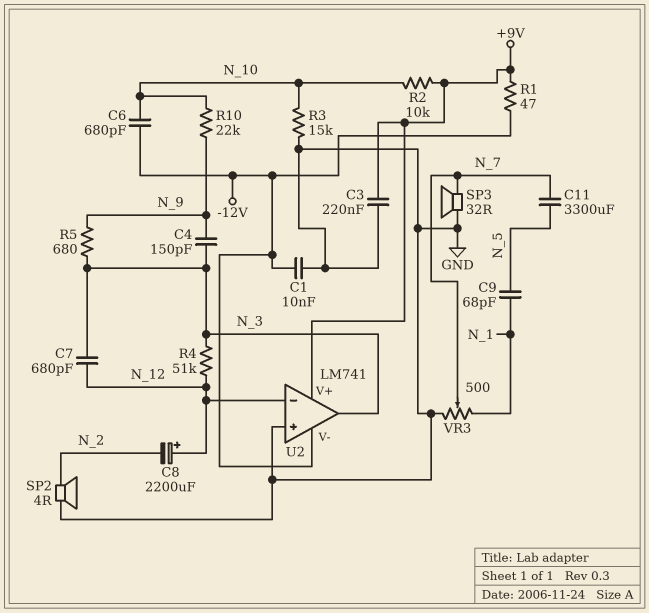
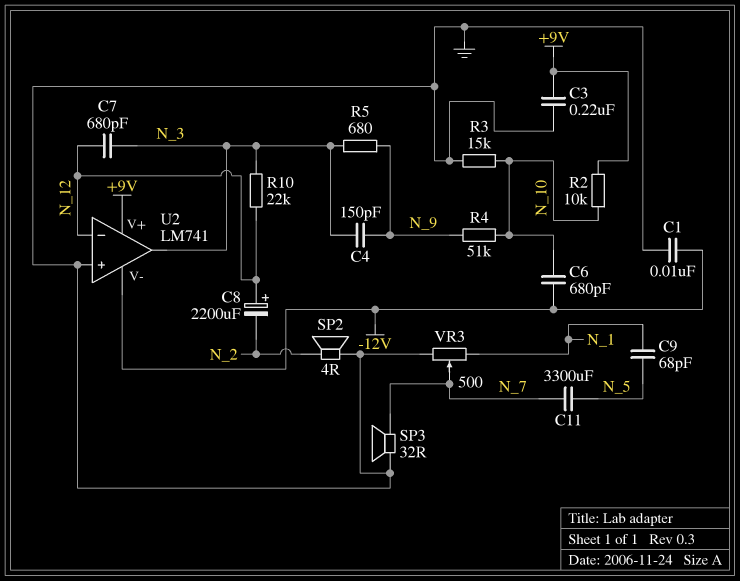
R1: 47 (+9V, -12V) -> none
R4: 51k (N_3, N_12) -> 51k (N_9, N_10)
R10: 22k (N_9, N_10) -> 22k (N_3, N_12)

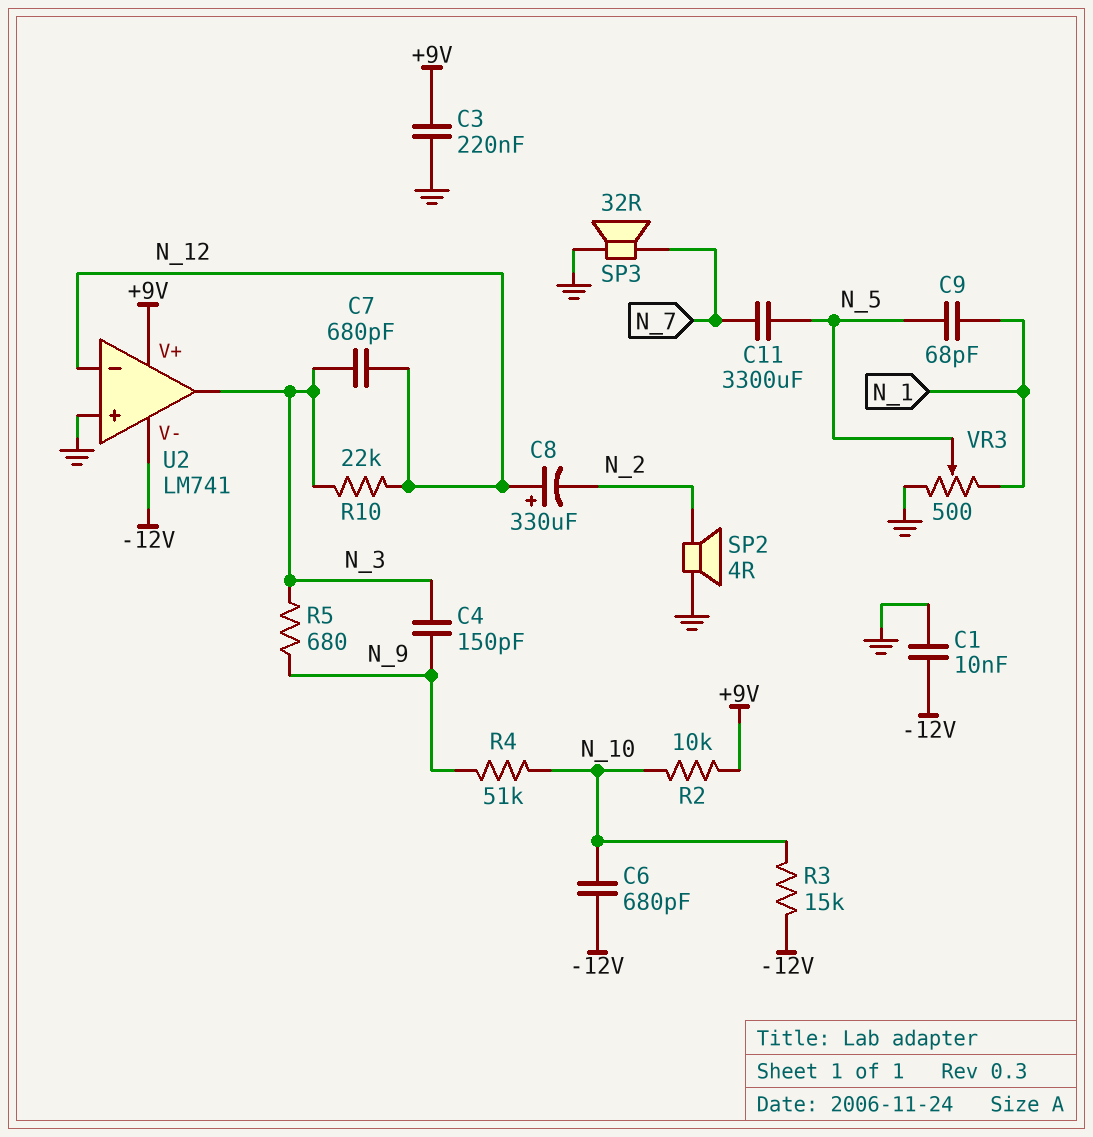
C8: 2200uF (plus N_12, minus N_2) -> 330uF (plus N_12, minus N_2)
R3: 15k (GND, N_10) -> 15k (-12V, N_10)
VR3: 500 (GND, N_1, wiper N_7) -> 500 (GND, N_1, wiper N_5)

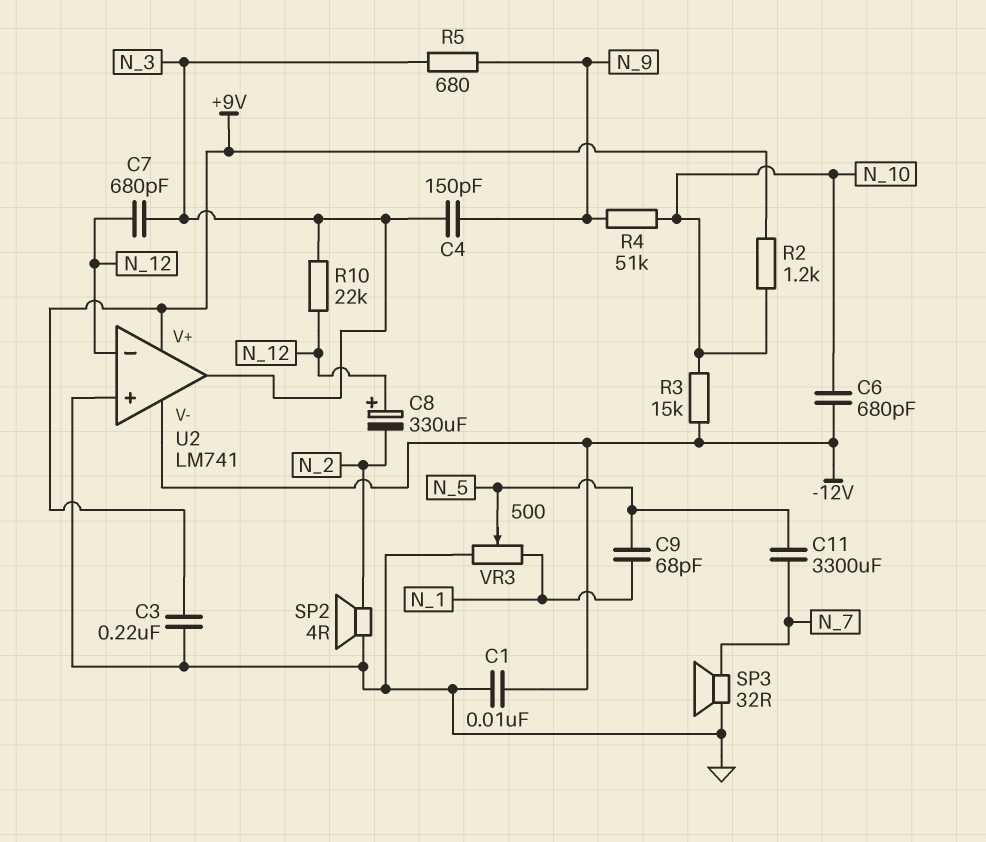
R2: 10k (+9V, N_10) -> 1.2k (+9V, N_10)

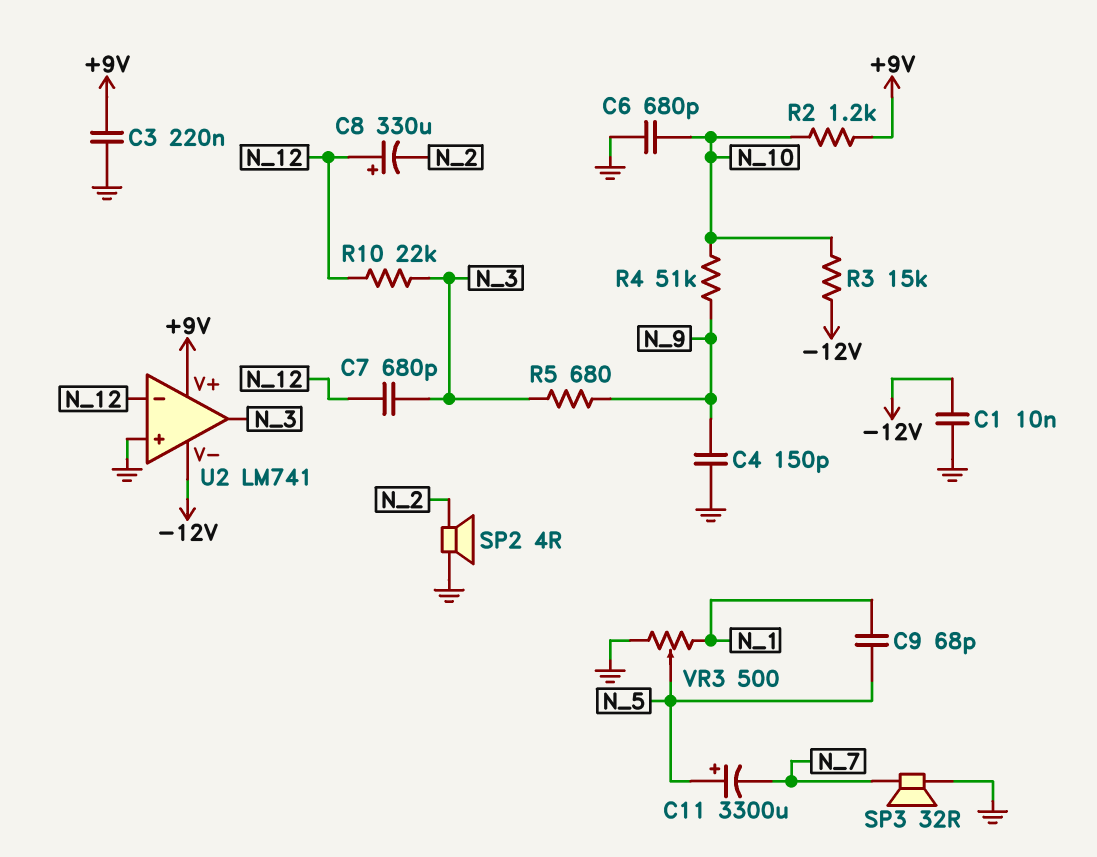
C4: 150pF (N_3, N_9) -> 150pF (GND, N_9)
C6: 680pF (-12V, N_10) -> 680pF (GND, N_10)
C11: 3300uF (N_5, N_7) -> 3300uF (plus N_5, minus N_7)

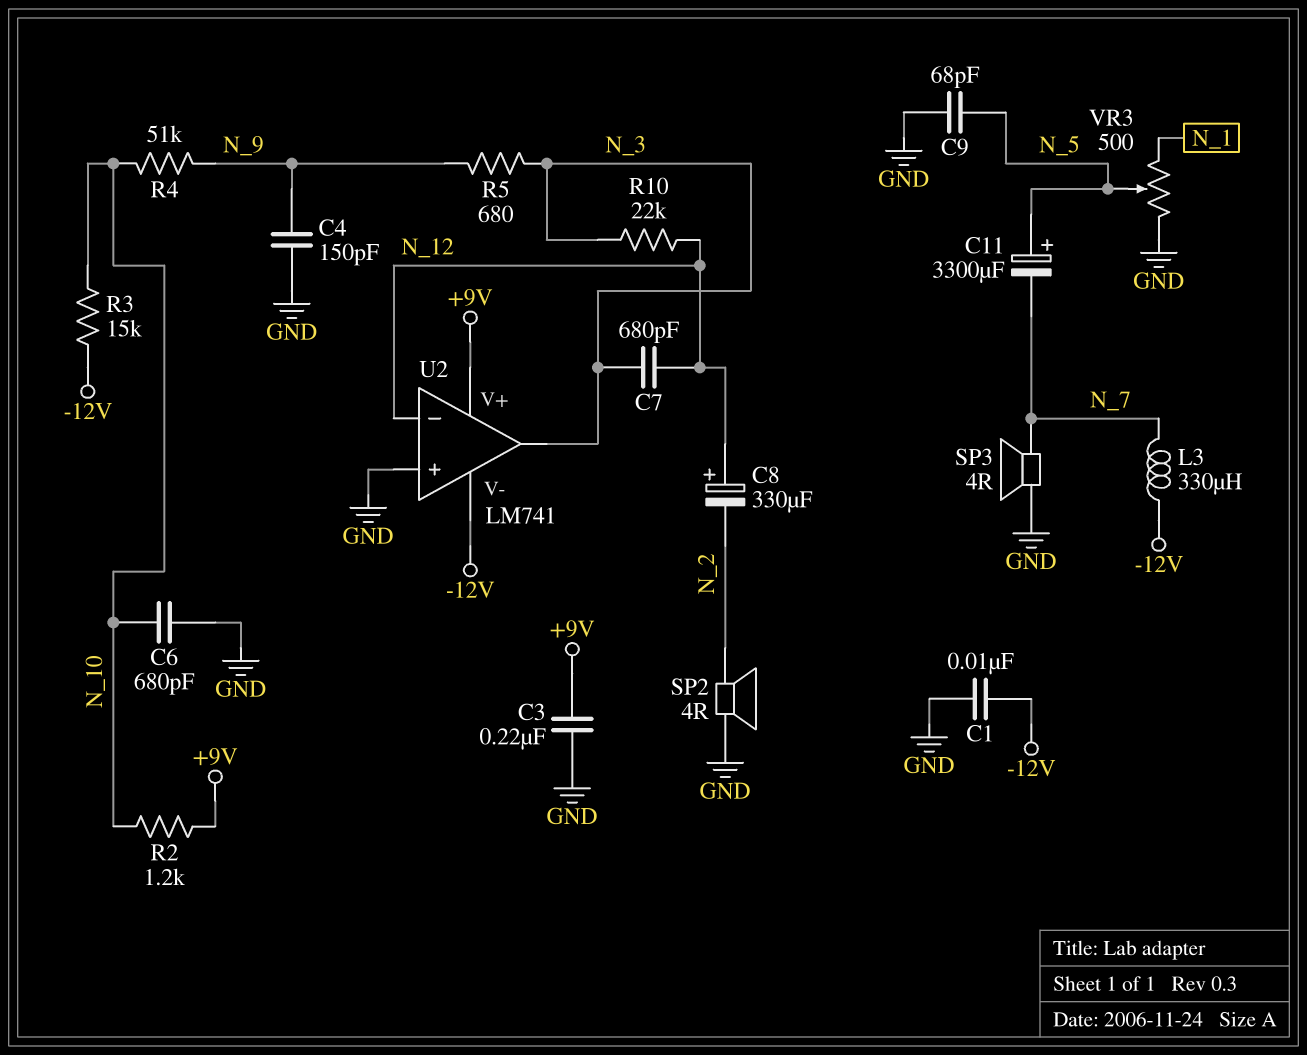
C9: 68pF (N_1, N_5) -> 68pF (GND, N_5)
L3: none -> 330uH (-12V, N_7)
SP3: speaker 32R (GND, N_7) -> speaker 4R (GND, N_7)

